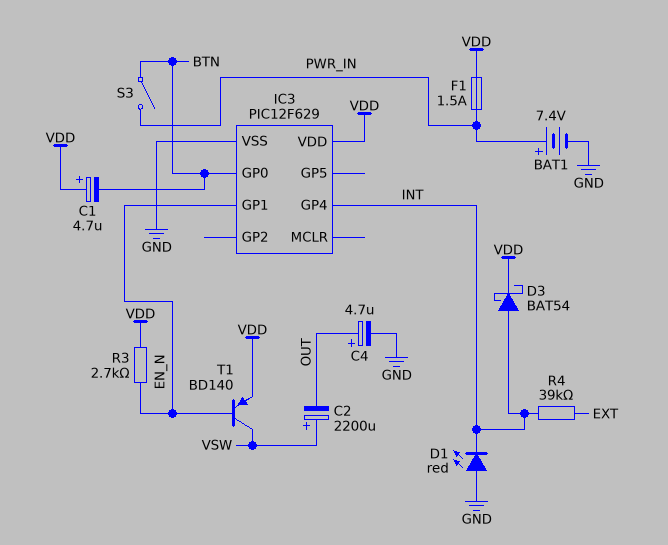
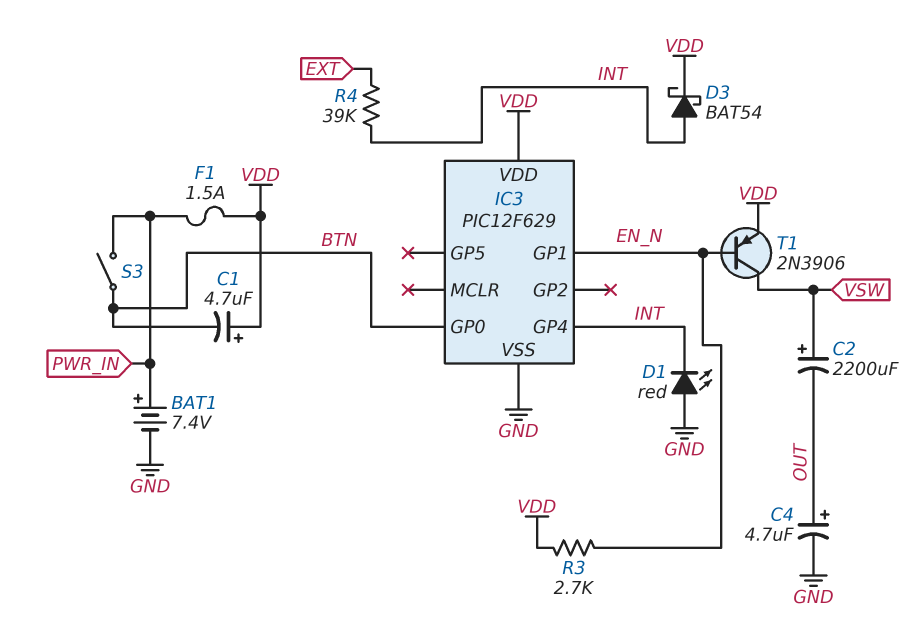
T1: PNP BD140 (B EN_N, C VSW, E VDD) -> PNP 2N3906 (B EN_N, C VSW, E VDD)

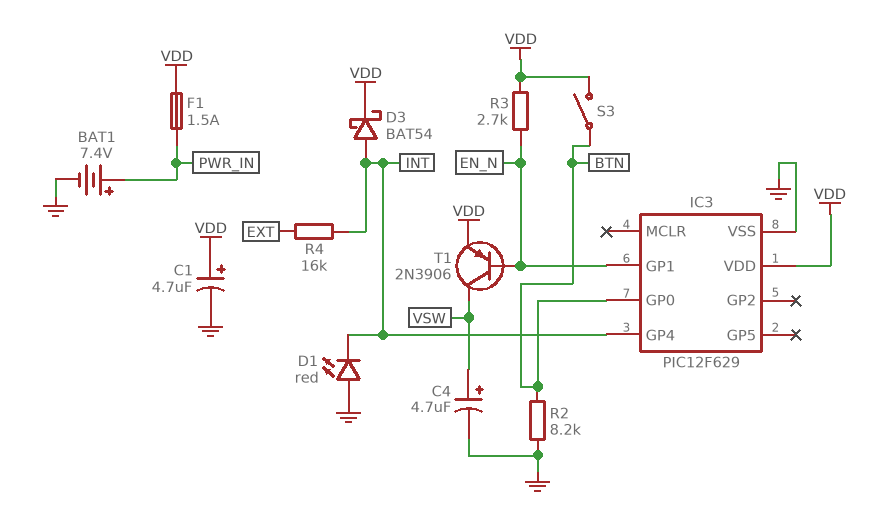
C1: 4.7uF (plus VDD, minus BTN) -> 4.7uF (plus VDD, minus GND)
C2: 2200uF (plus VSW, minus OUT) -> none
C4: 4.7uF (plus OUT, minus GND) -> 4.7uF (plus VSW, minus GND)
R2: none -> 8.2k (BTN, GND)
R4: 39k (EXT, INT) -> 16k (EXT, INT)
S3: switch (BTN, PWR_IN) -> switch (BTN, VDD)

